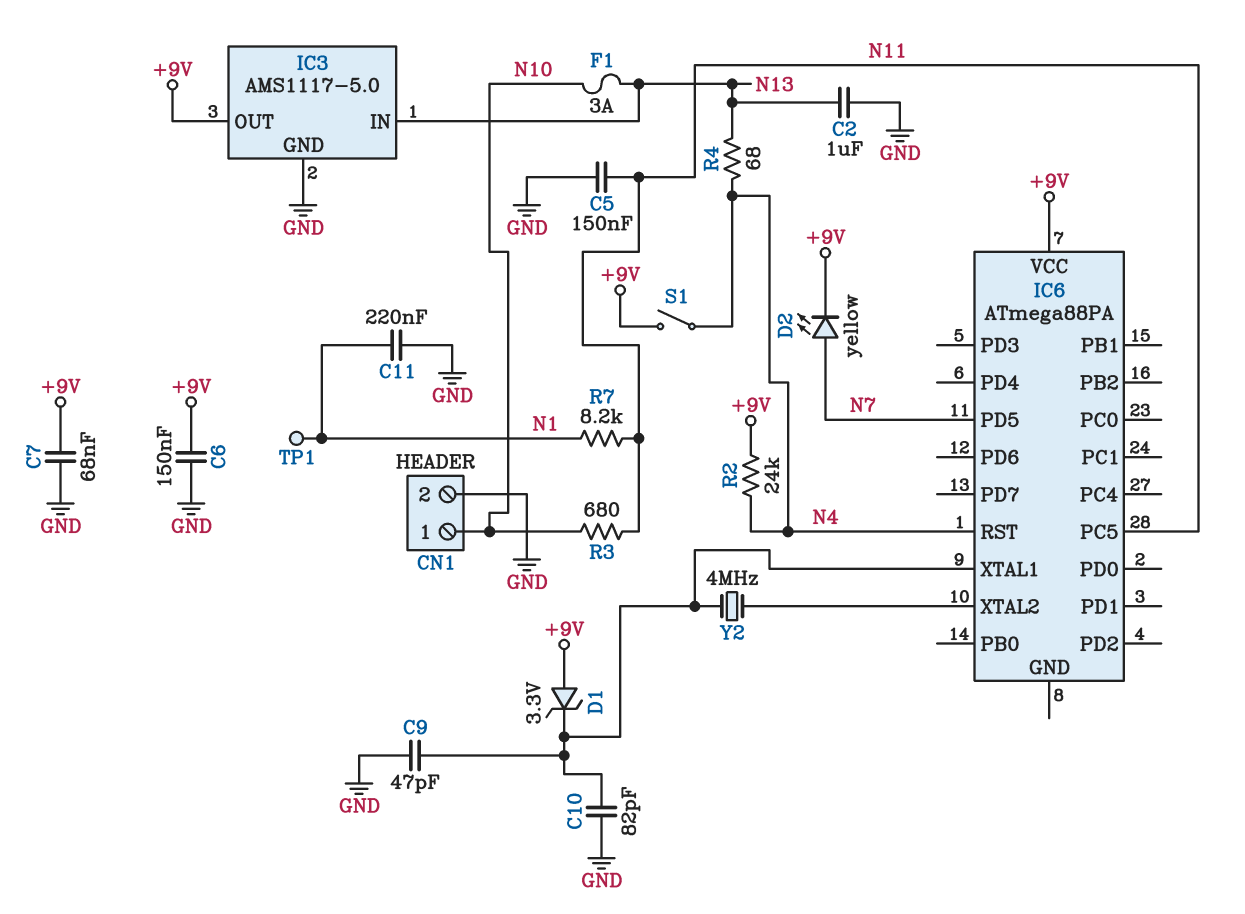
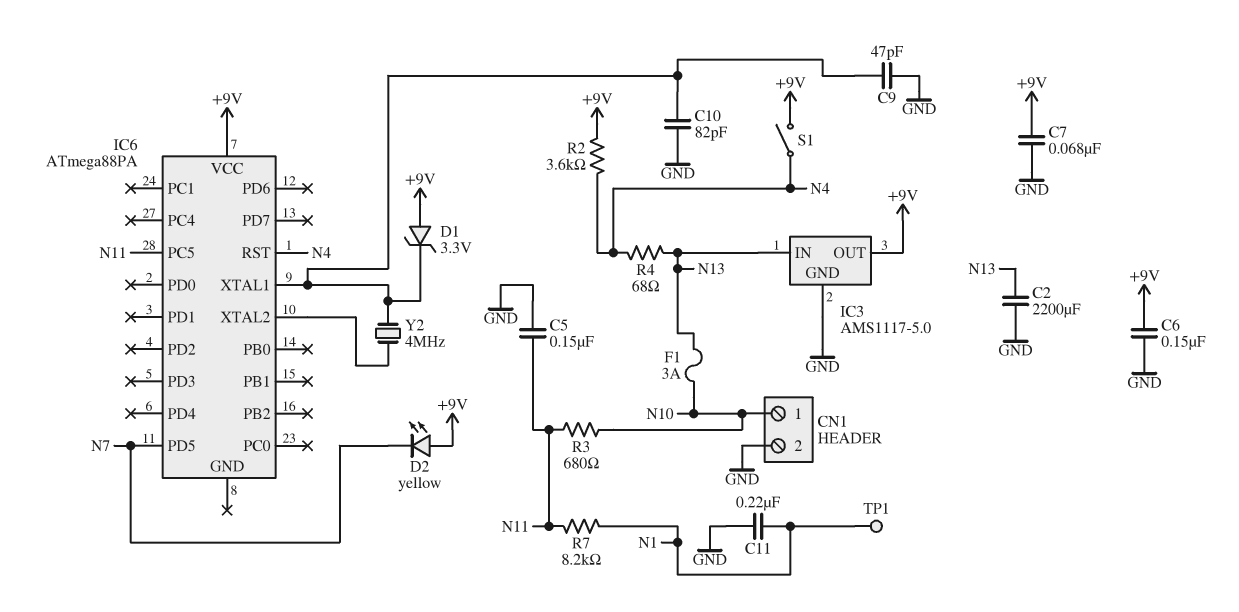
C2: 1uF (GND, N13) -> 2200uF (GND, N13)
D2: LED yellow (A N7, K +9V) -> LED yellow (A +9V, K N7)
R2: 24k (+9V, N4) -> 3.6k (+9V, N4)

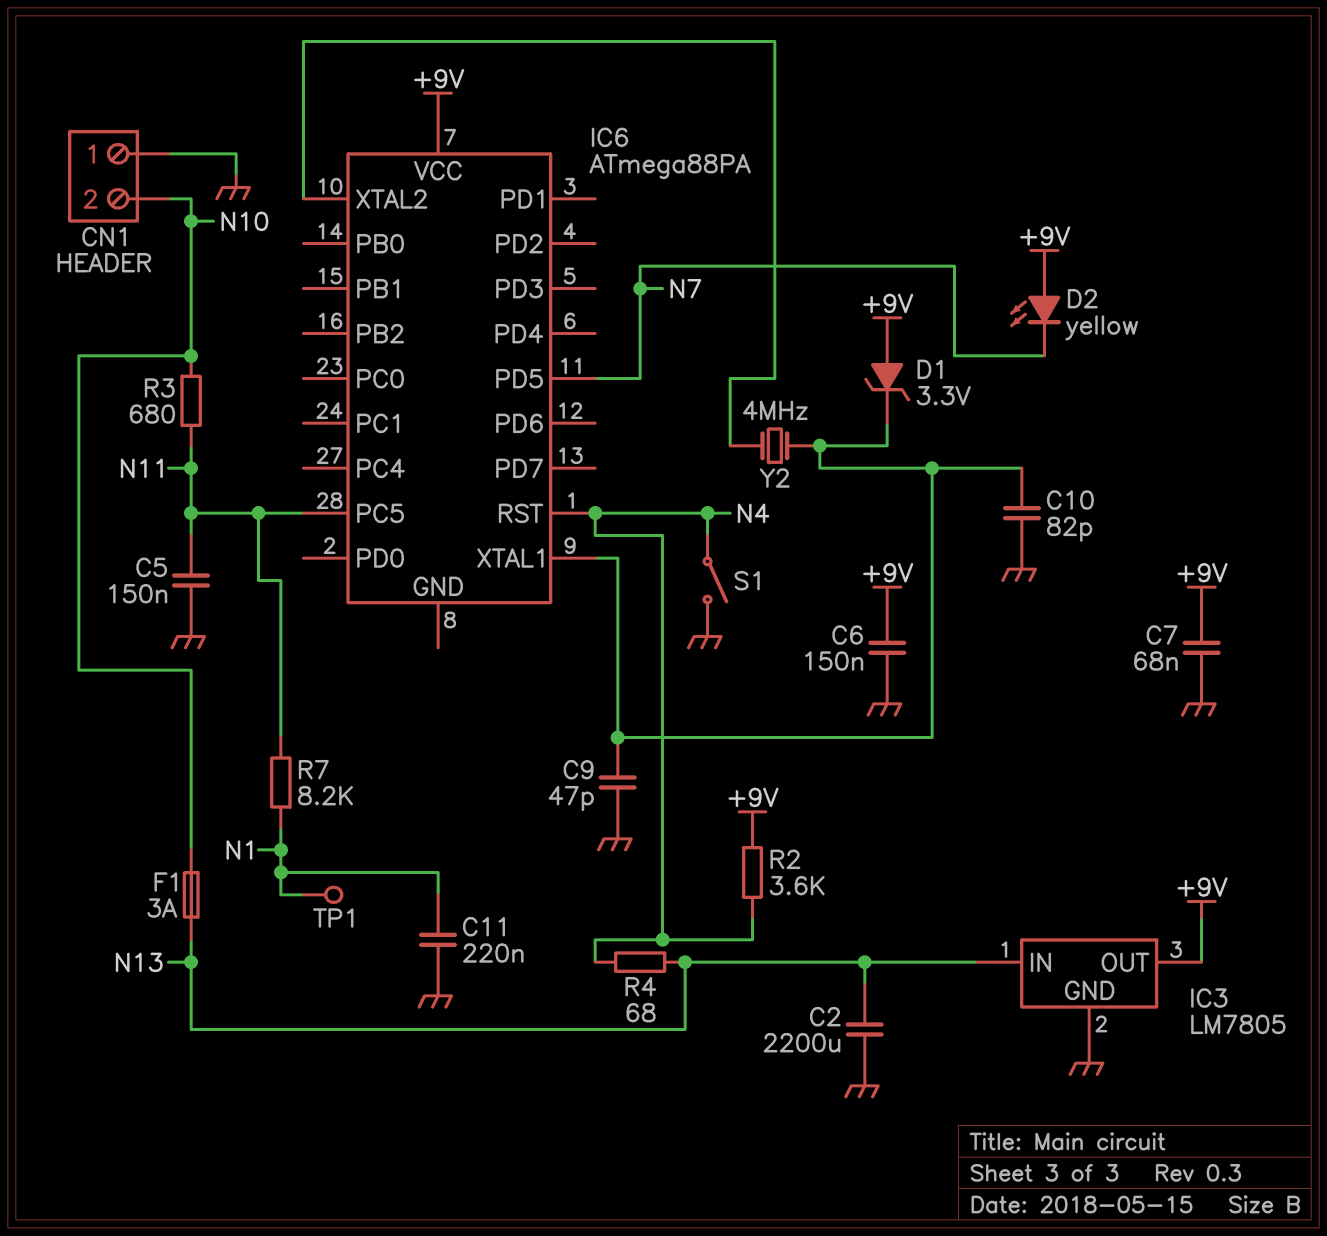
CN1 pin 1: N10 -> GND
CN1 pin 2: GND -> N10
IC3: AMS1117-5.0 -> LM7805
S1: switch (+9V, N4) -> switch (GND, N4)

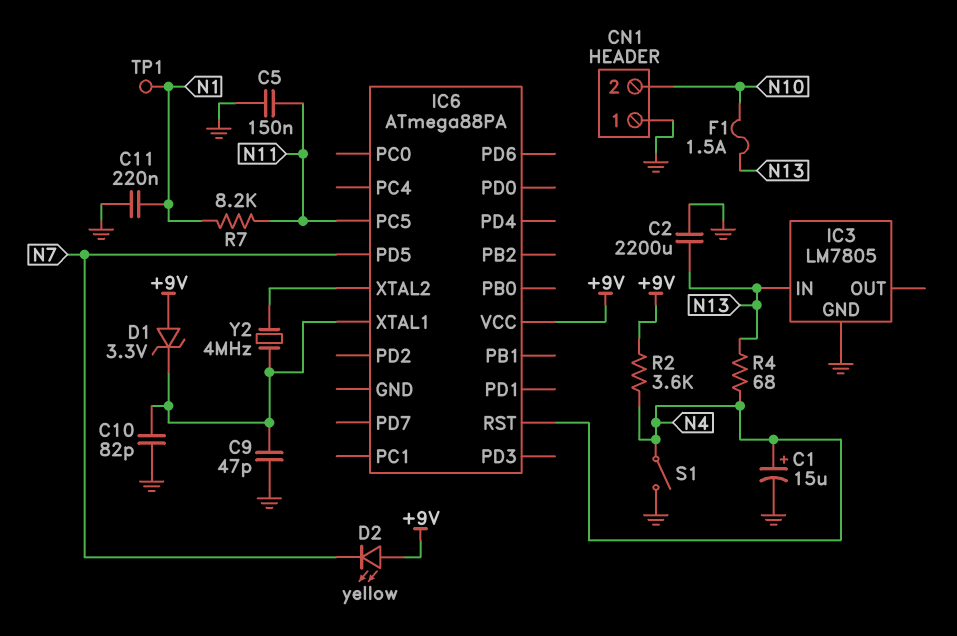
C1: none -> 15uF (plus N4, minus GND)
C6: 150nF (+9V, GND) -> none
C7: 68nF (+9V, GND) -> none
F1: 3A (N10, N13) -> 1.5A (N10, N13)
IC3 pin OUT: +9V -> none
R3: 680 (N10, N11) -> none

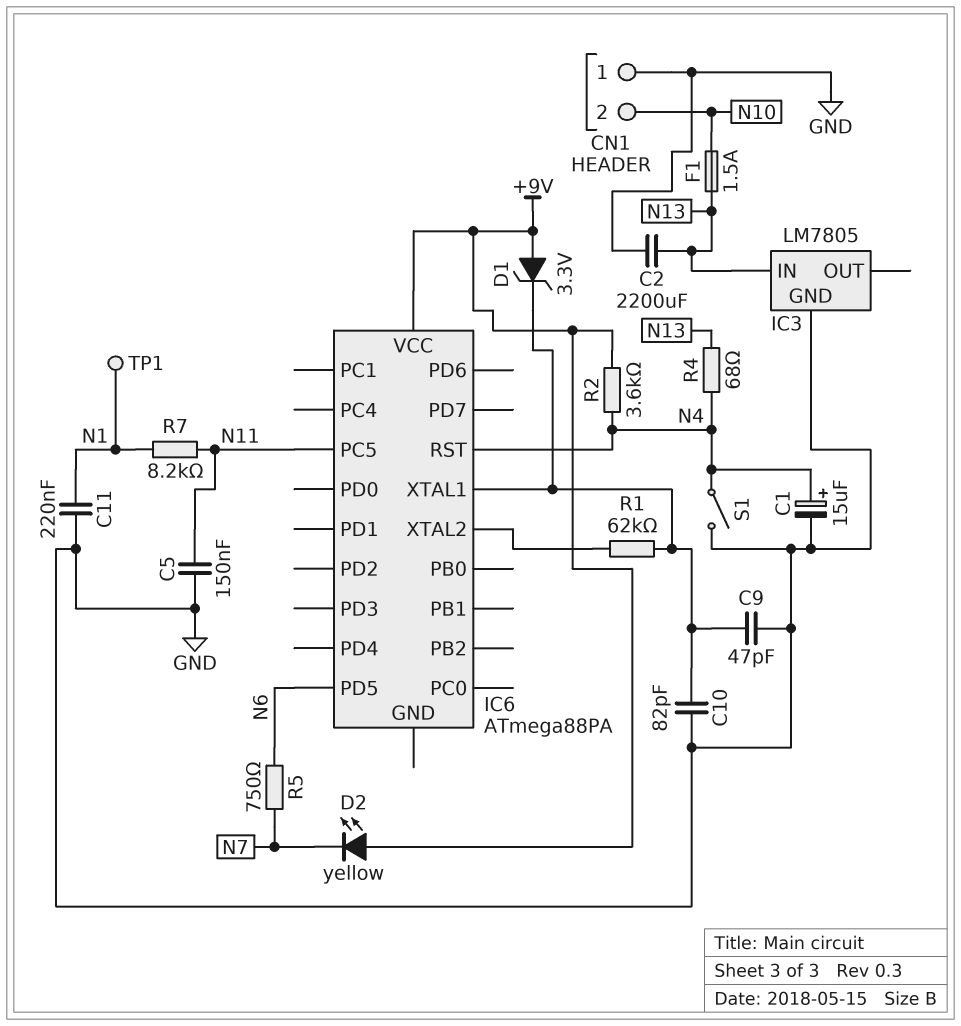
IC6 pin PD5: N7 -> N6
R1: none -> 62k (IC6/XTAL1, IC6/XTAL2)
R5: none -> 750 (N6, N7)
Y2: 4MHz (IC6/XTAL1, IC6/XTAL2) -> none

